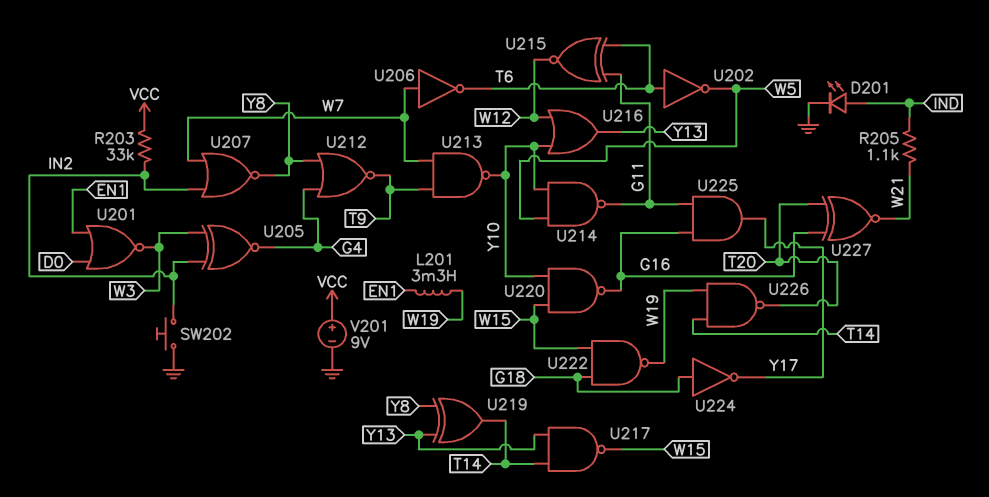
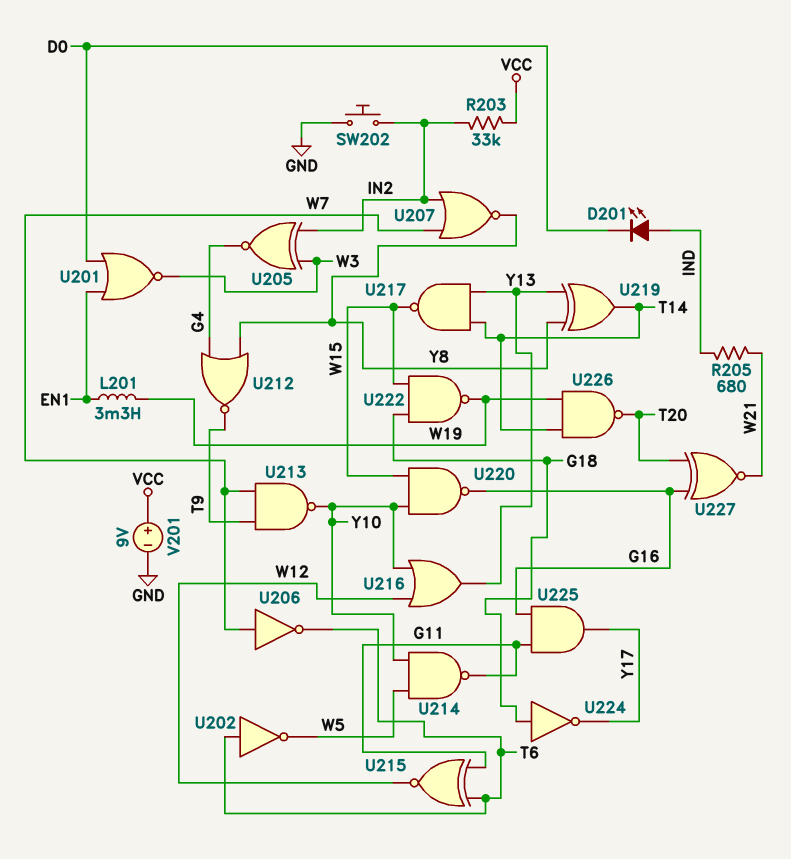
D201: LED (A IND, K GND) -> LED (A IND, K D0)
R205: 1.1k (IND, W21) -> 680 (IND, W21)

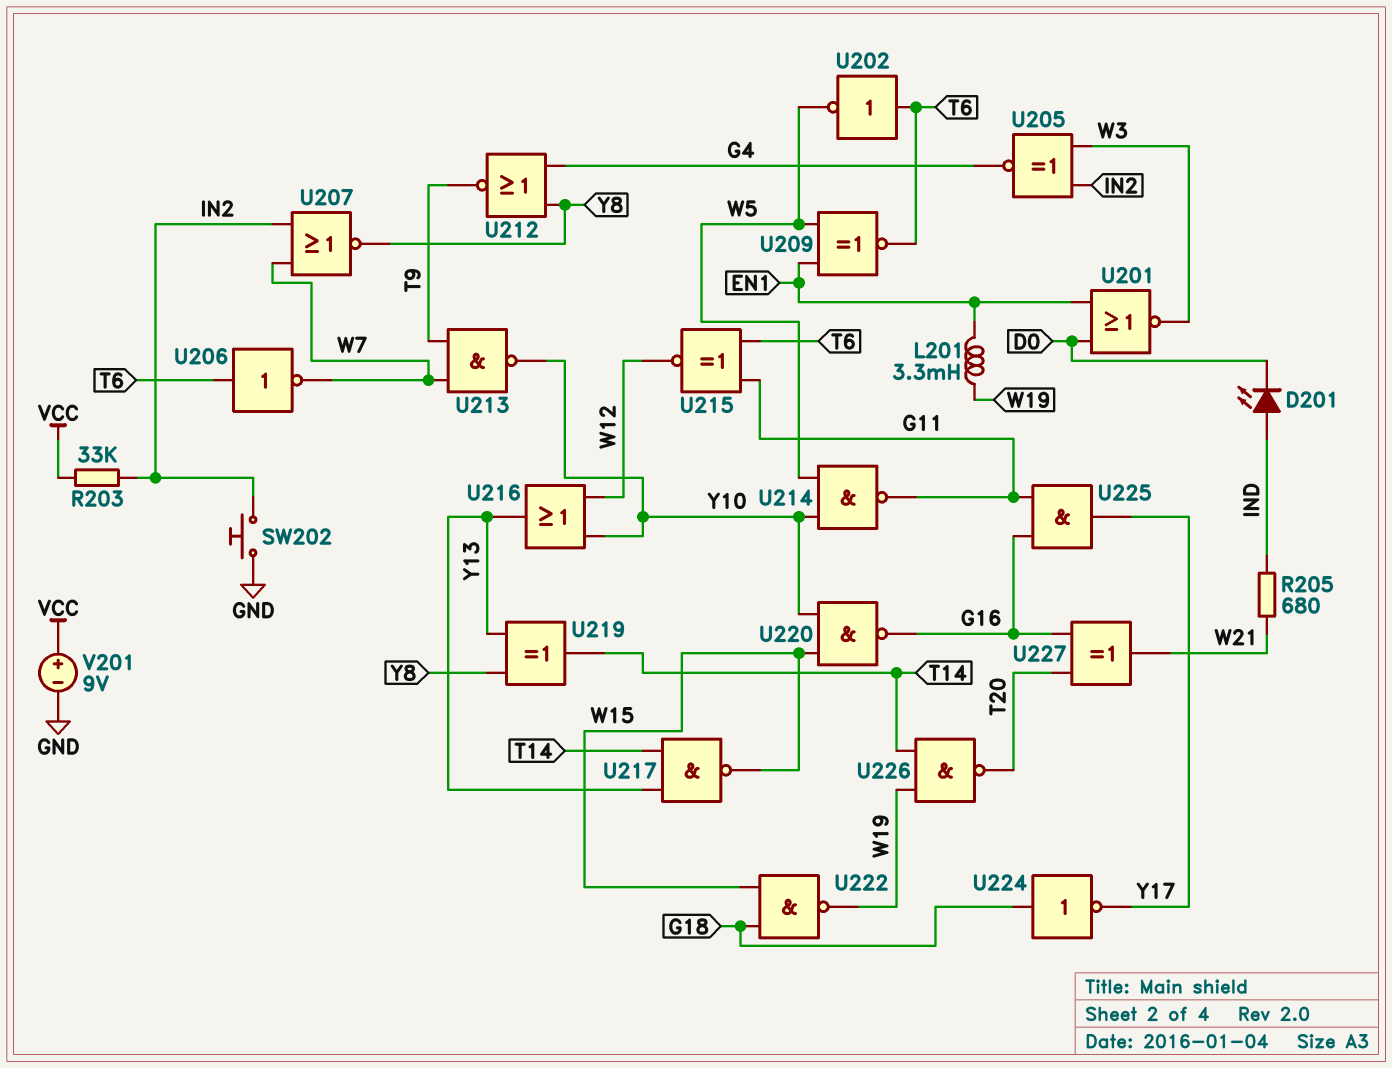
U206: NOT (in W7, out T6) -> NOT (in T6, out W7)
U209: none -> XNOR (in EN1, in W5, out T6)
U227: XNOR (in G16, in T20, out W21) -> XOR (in G16, in T20, out W21)

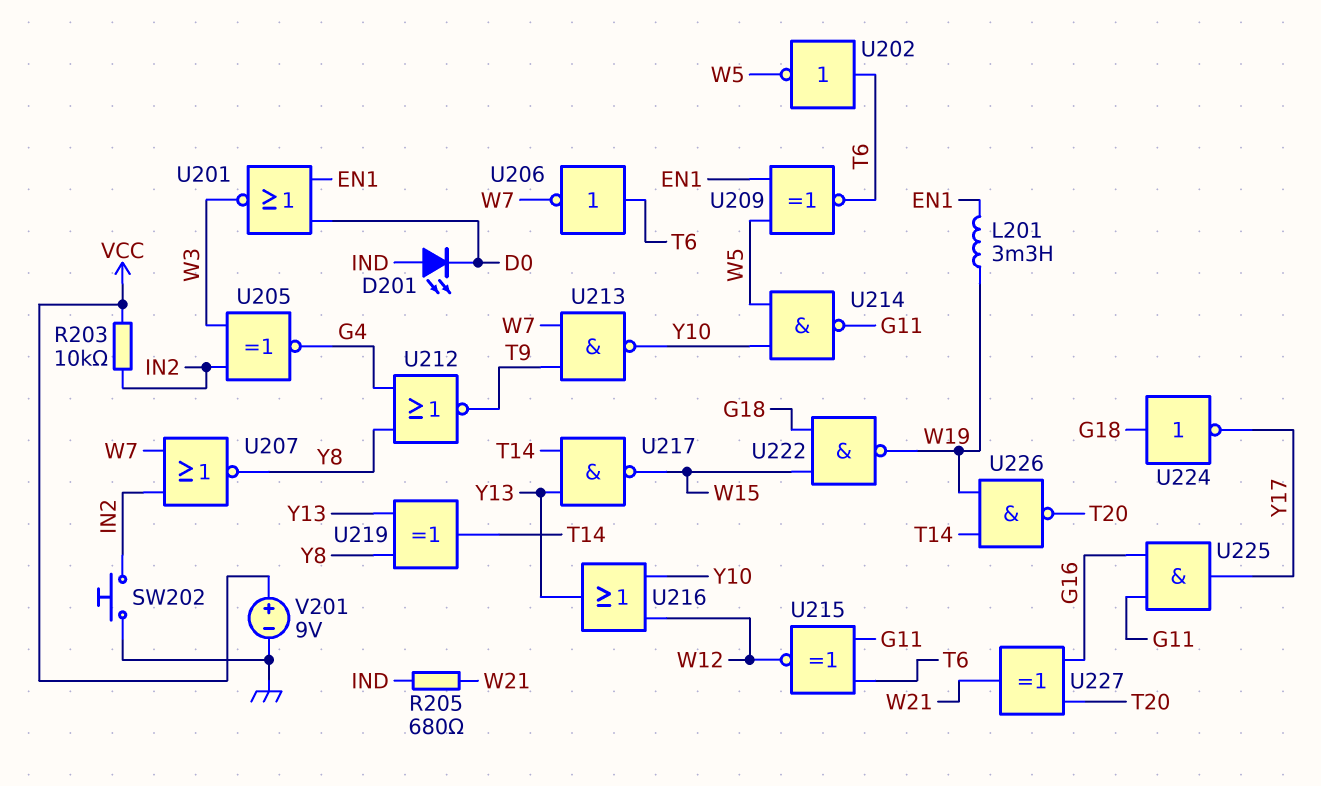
R203: 33k (IN2, VCC) -> 10k (IN2, VCC)
U220: NAND (in W15, in Y10, out G16) -> none

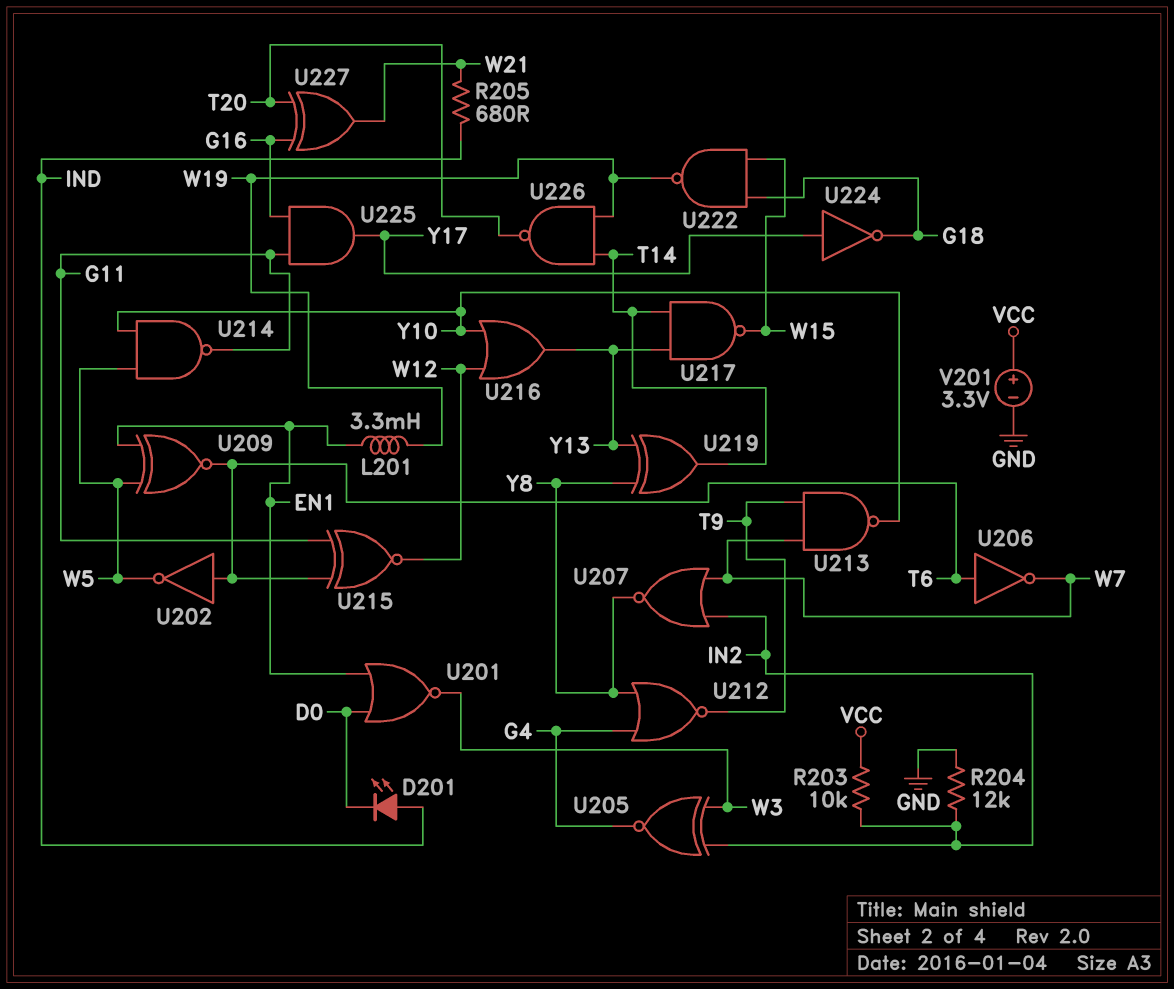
R204: none -> 12k (GND, IN2)
SW202: button (GND, IN2) -> none
U224: NOT (in G18, out Y17) -> NOT (in Y17, out G18)
V201: 9V (plus VCC, minus GND) -> 3.3V (plus VCC, minus GND)

